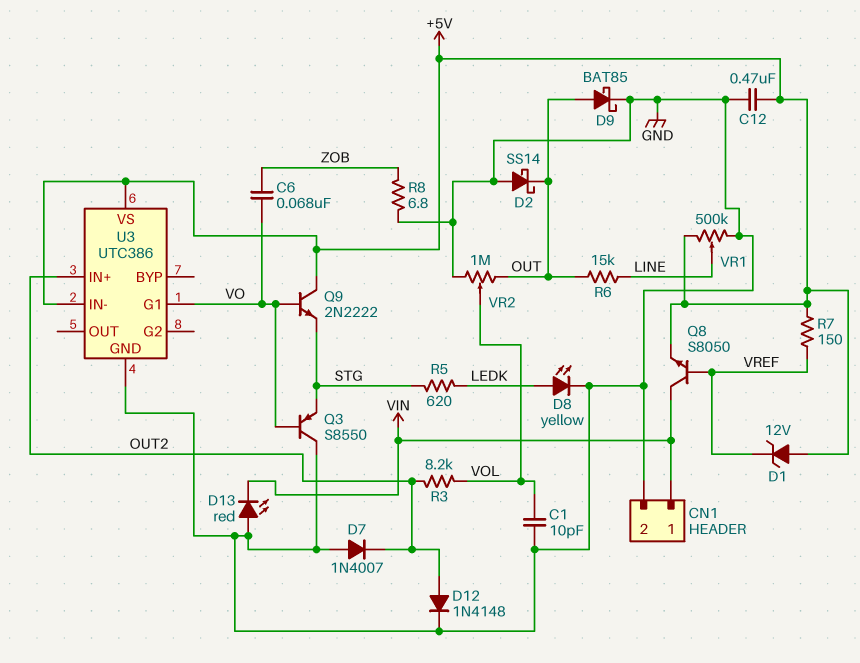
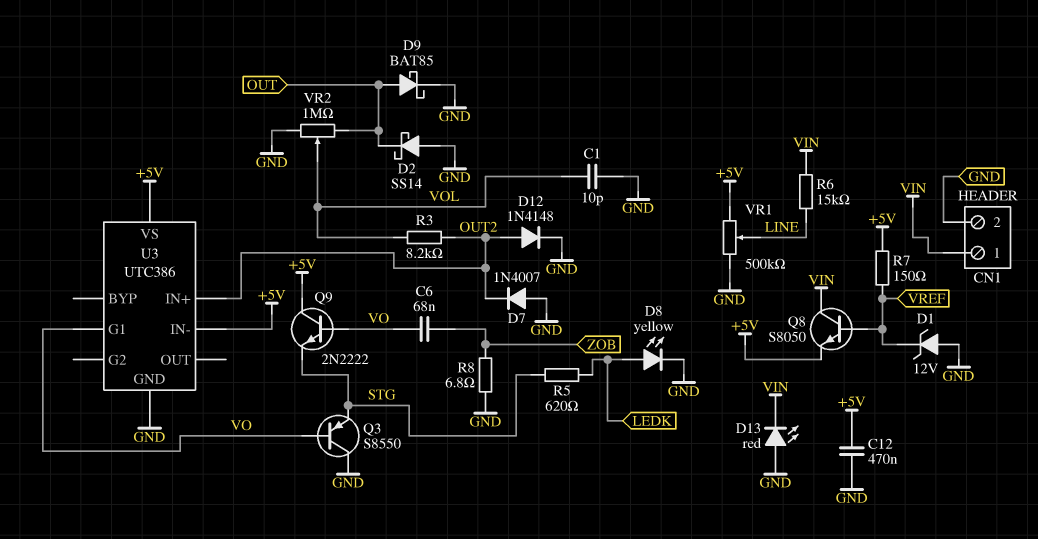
D1: zener 12V (A +5V, K VREF) -> zener 12V (A GND, K VREF)
R6: 15k (LINE, OUT) -> 15k (LINE, VIN)

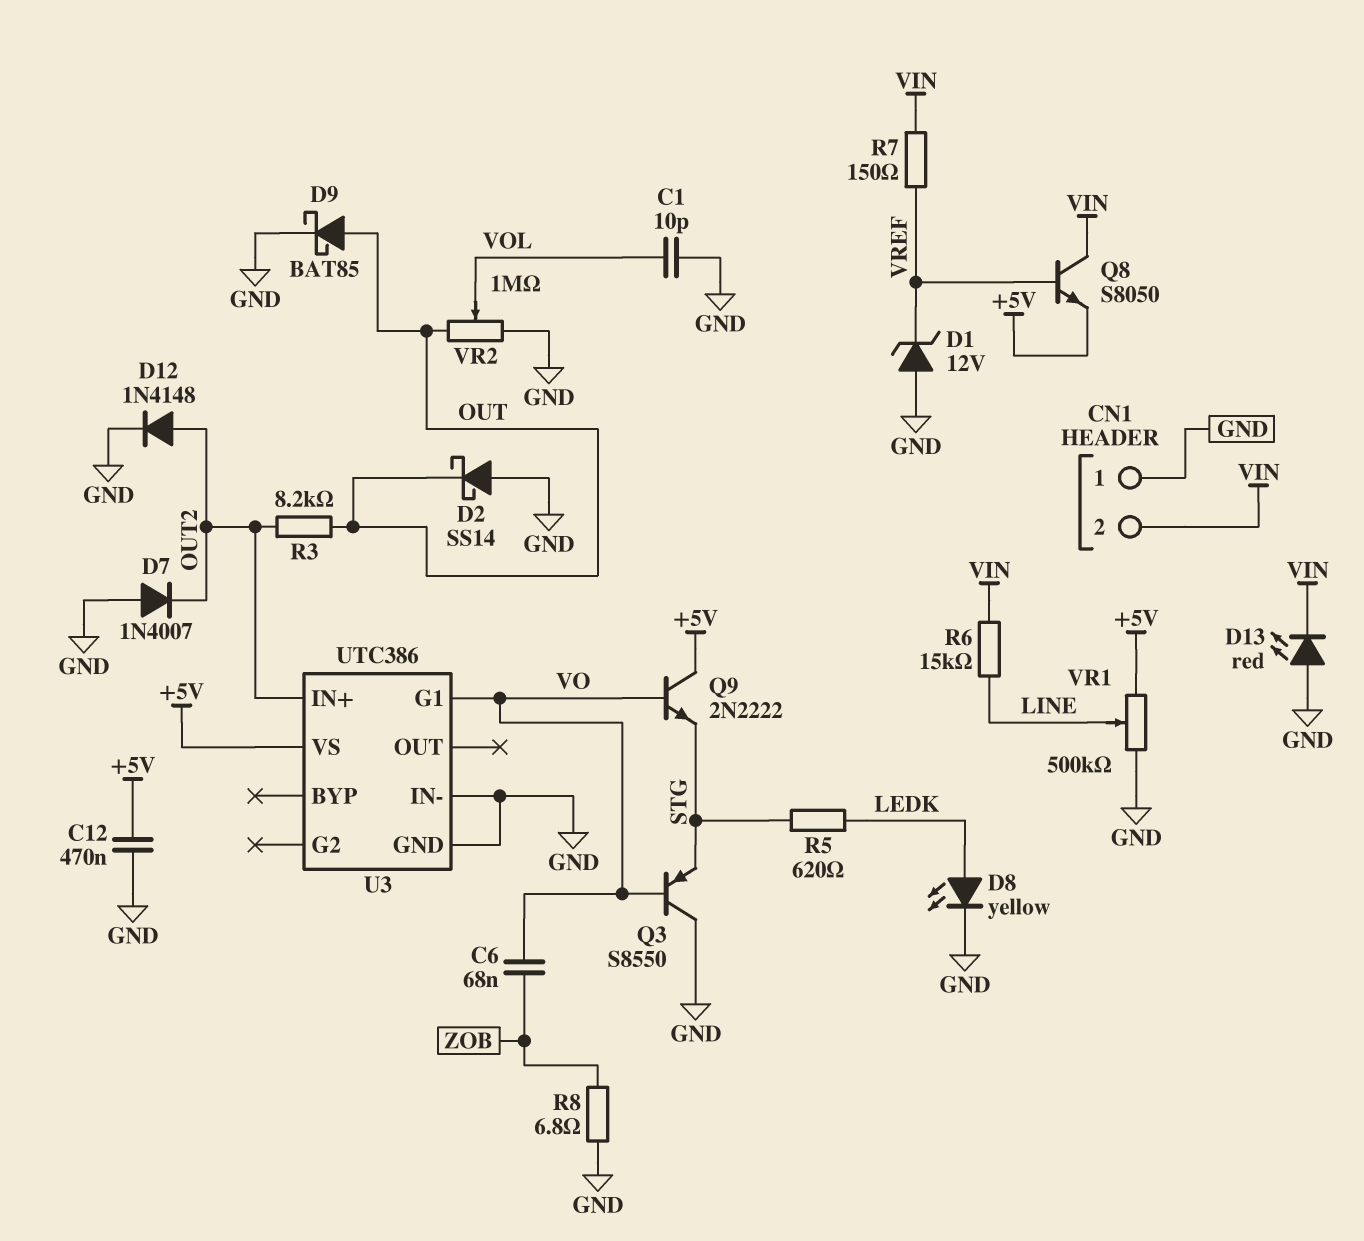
CN1 pin 1: VIN -> GND
CN1 pin 2: GND -> VIN
R3: 8.2k (OUT2, VOL) -> 8.2k (OUT, OUT2)
R7: 150 (+5V, VREF) -> 150 (VIN, VREF)
U3 pin IN-: +5V -> GND

